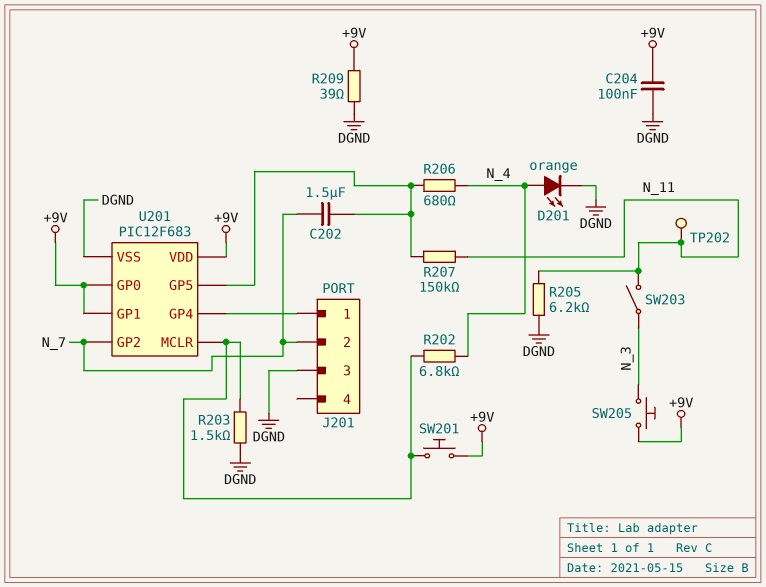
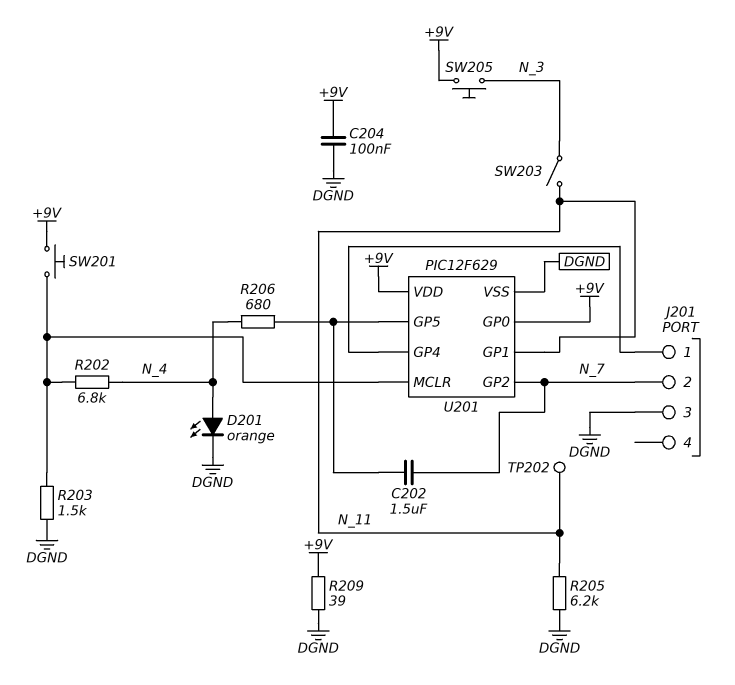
R207: 150k (N_11, U201/GP5) -> none
U201: PIC12F683 -> PIC12F629
U201 pin GP1: +9V -> N_11

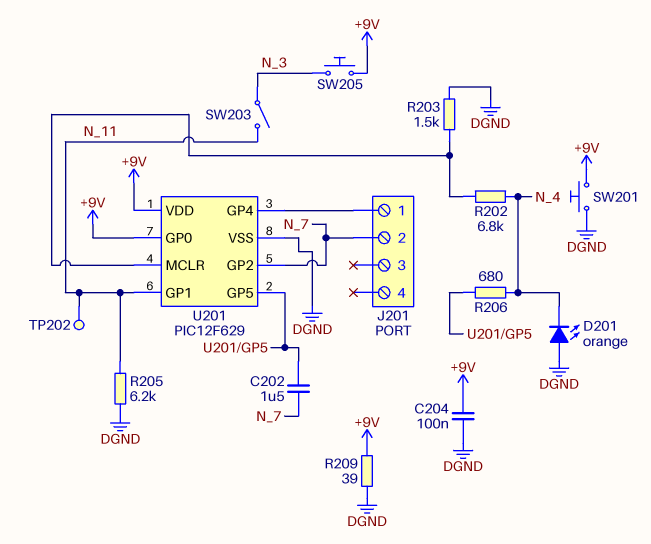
D201: LED orange (A N_4, K DGND) -> LED orange (A DGND, K N_4)
J201 pin 3: DGND -> none
SW201: button (+9V, U201/MCLR) -> button (+9V, DGND)

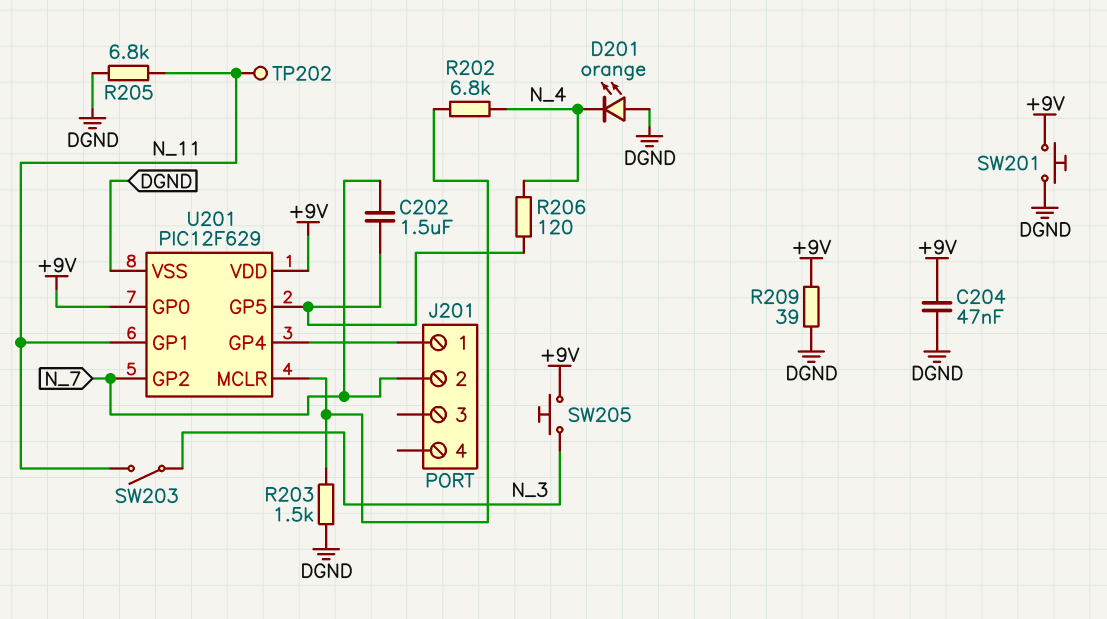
C204: 100nF (+9V, DGND) -> 47nF (+9V, DGND)
R205: 6.2k (DGND, N_11) -> 6.8k (DGND, N_11)
R206: 680 (N_4, U201/GP5) -> 120 (N_4, U201/GP5)

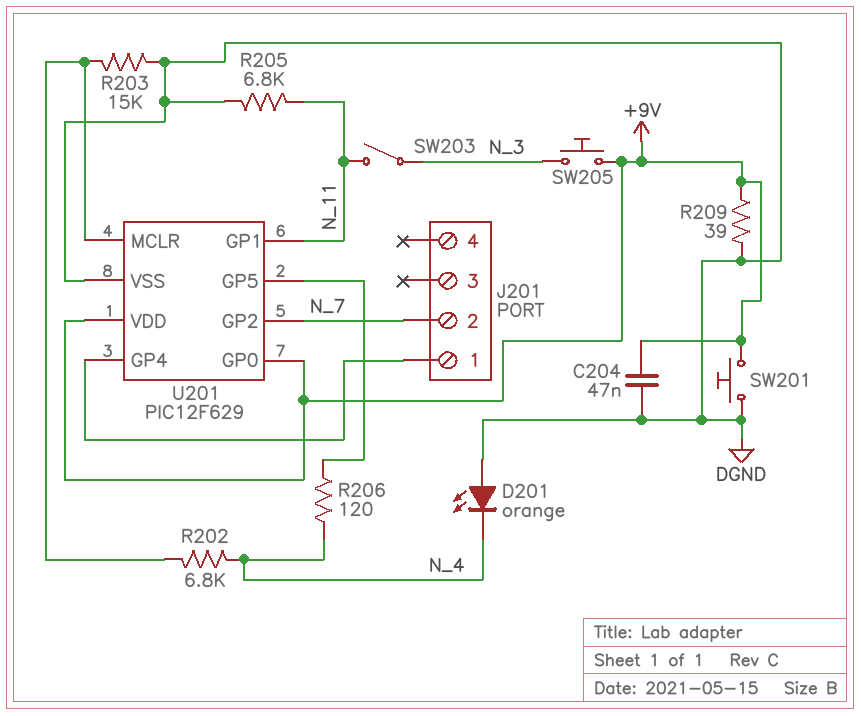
C202: 1.5uF (N_7, U201/GP5) -> none
R203: 1.5k (DGND, U201/MCLR) -> 15k (DGND, U201/MCLR)
TP202: test point (N_11) -> none

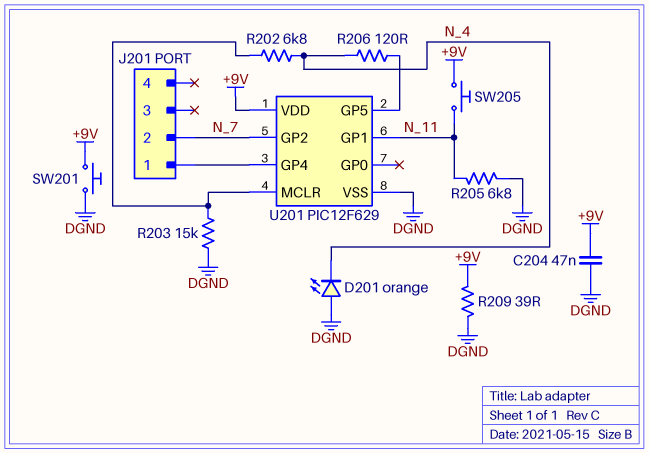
SW203: switch (N_3, N_11) -> none
SW205: button (+9V, N_3) -> button (+9V, N_11)
U201 pin GP0: +9V -> none

